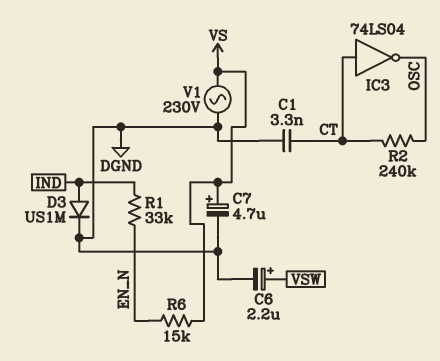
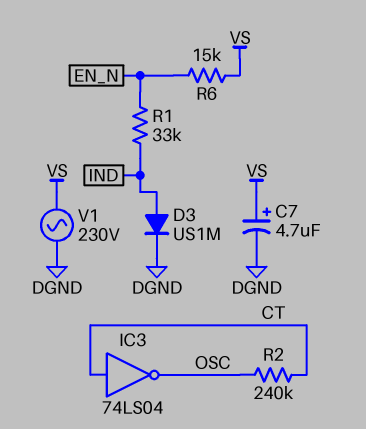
C1: 3.3nF (CT, DGND) -> none
C6: 2.2uF (plus VSW, minus DGND) -> none

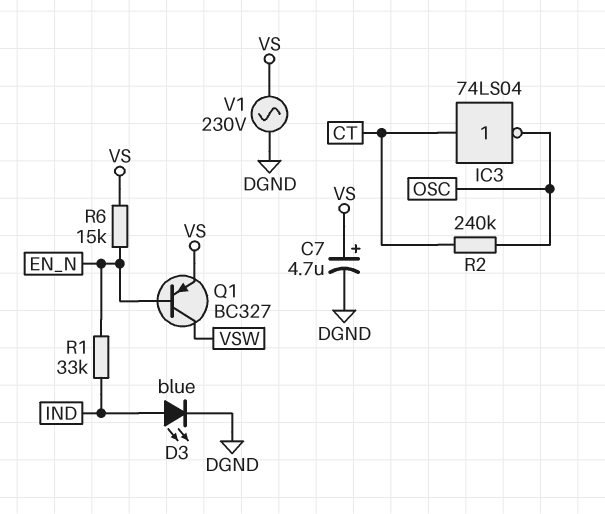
D3: diode US1M (A IND, K DGND) -> LED blue (A IND, K DGND)
Q1: none -> PNP BC327 (B EN_N, C VSW, E VS)

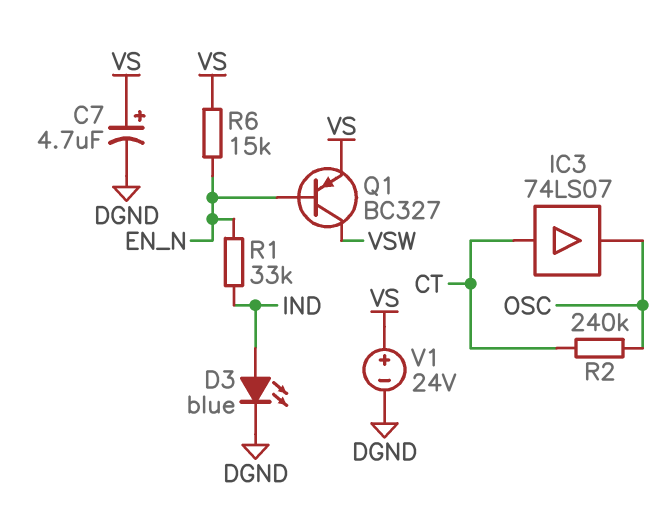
IC3: NOT 74LS04 (in CT, out OSC) -> buffer 74LS07 (in CT, out OSC)
V1: AC 230V (DGND, VS) -> 24V (plus VS, minus DGND)

